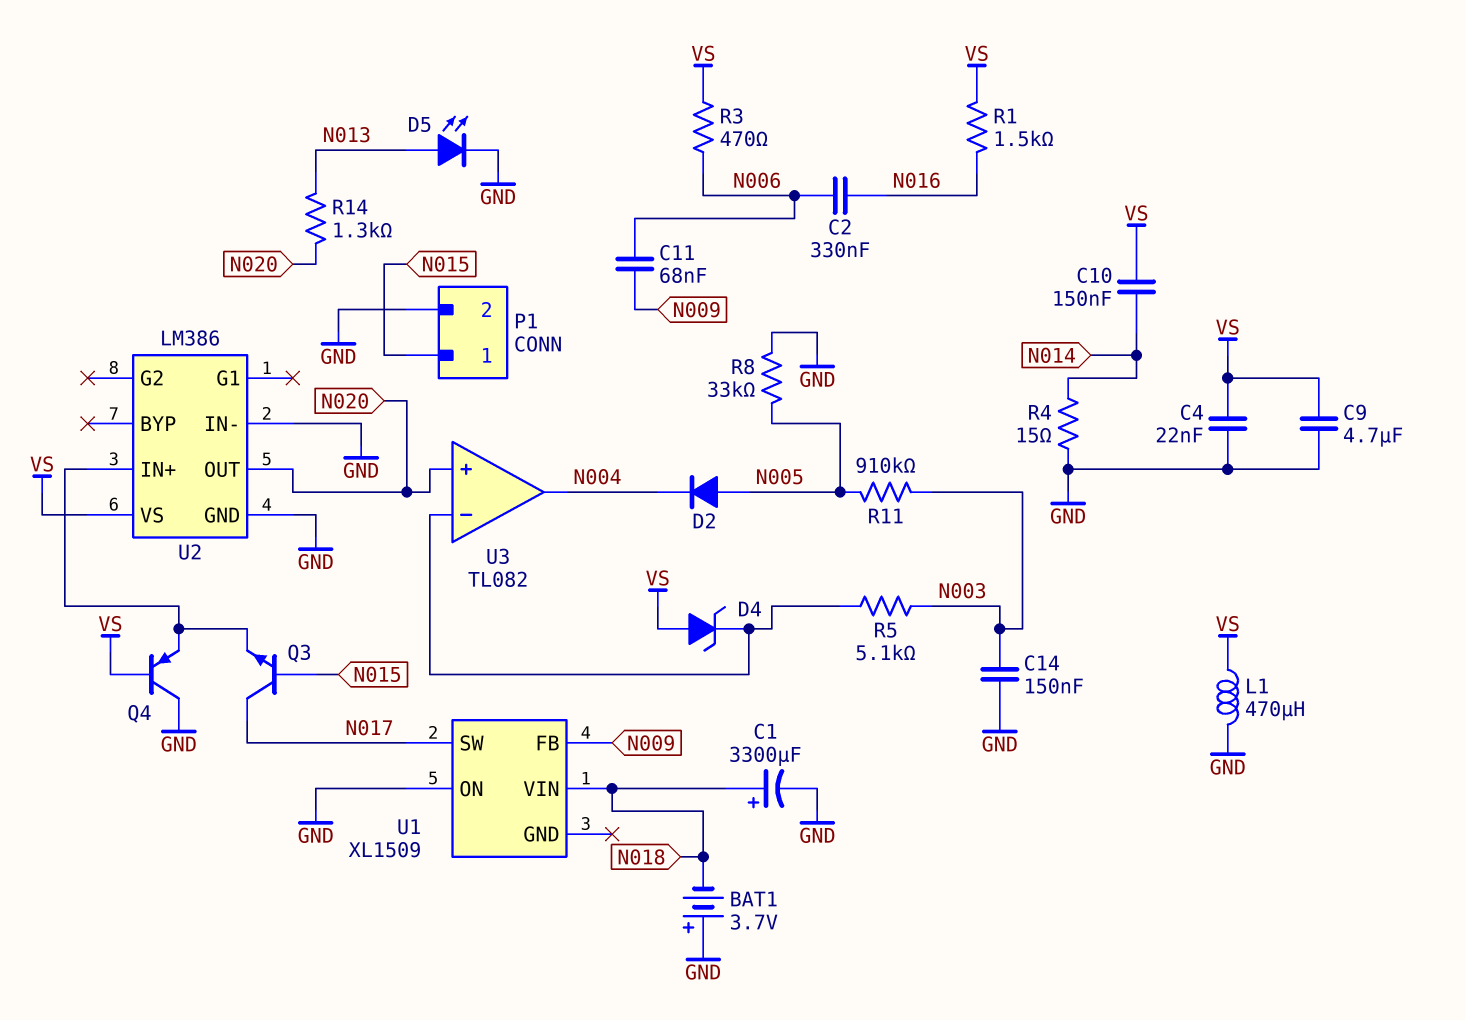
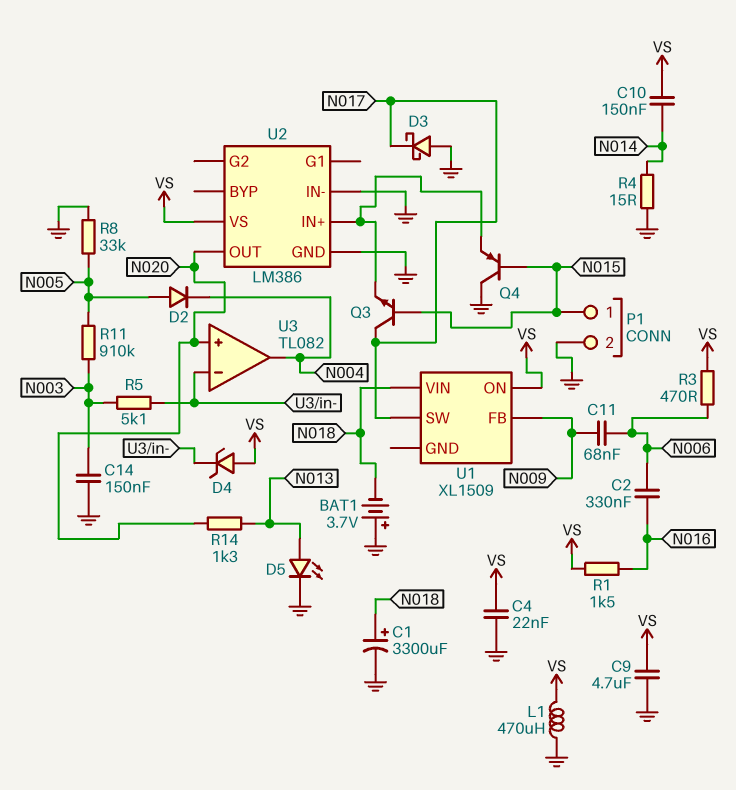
D3: none -> schottky (A GND, K N017)
Q4: PNP (B VS, C GND, E U2/IN+) -> PNP (B N015, C GND, E U2/IN+)
U1 pin ON: GND -> VS

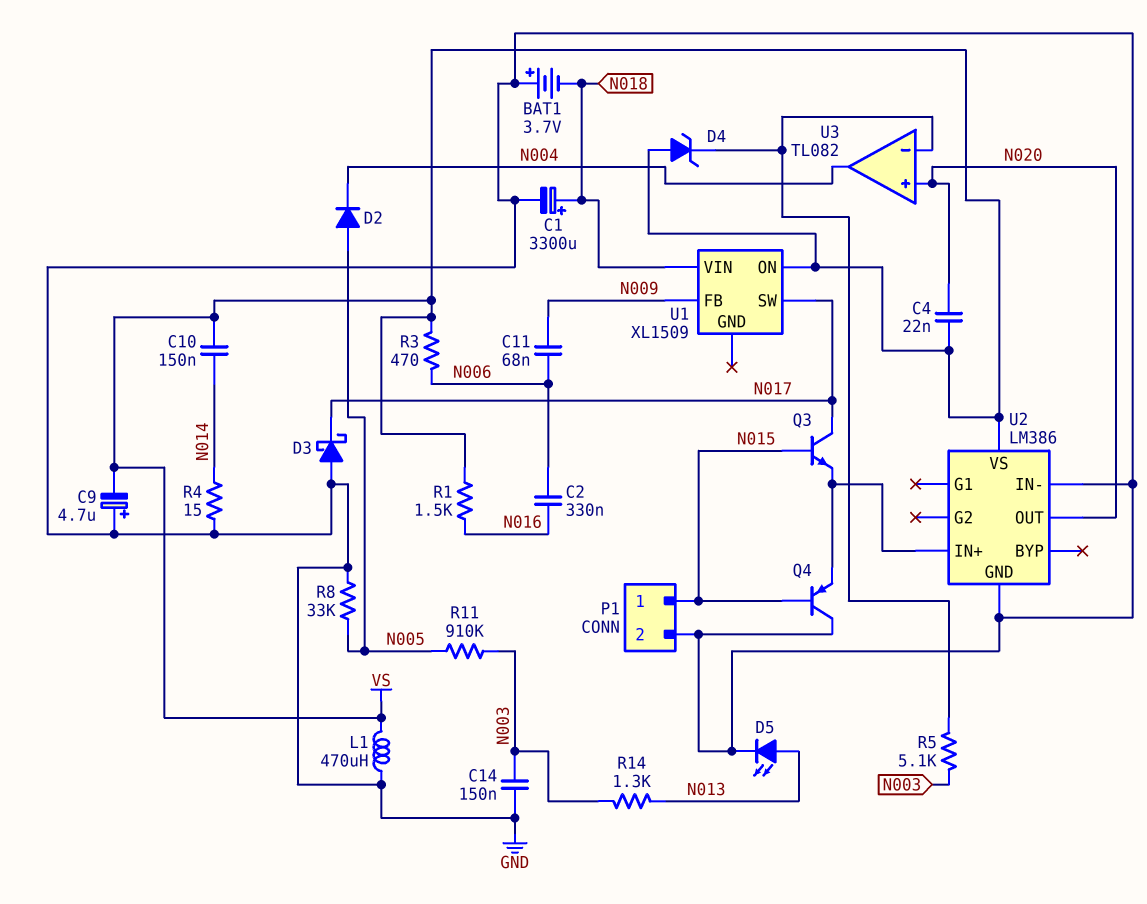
C4: 22nF (GND, VS) -> 22nF (N020, VS)
C9: 4.7uF (GND, VS) -> 4.7uF (plus GND, minus VS)
R14: 1.3k (N013, N020) -> 1.3k (N003, N013)

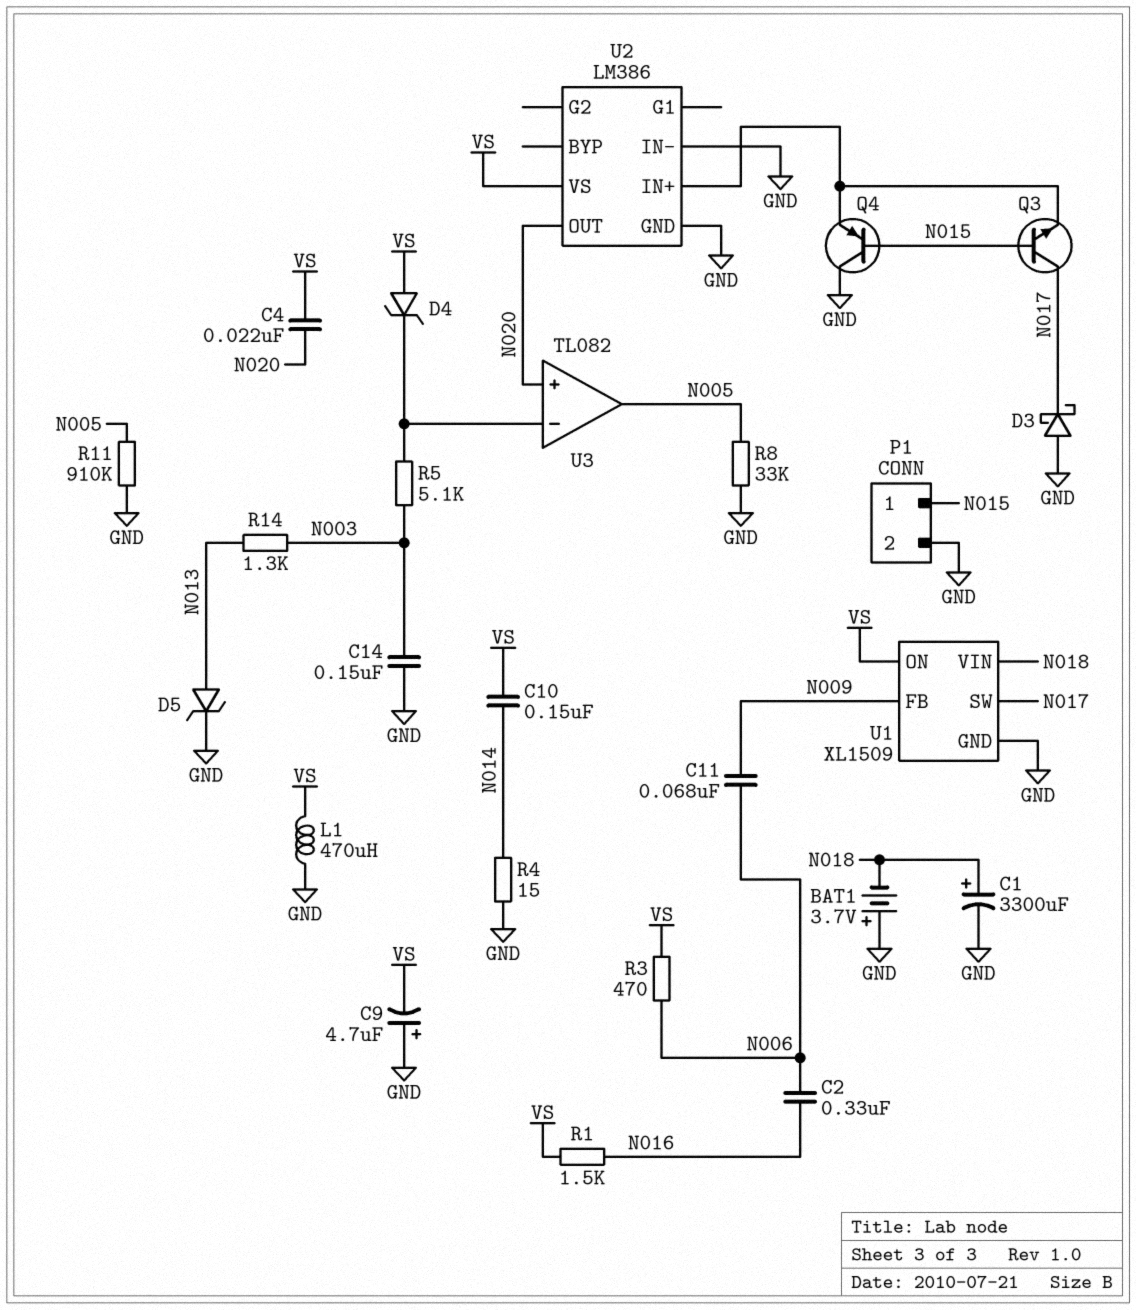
D2: diode (A N005, K N004) -> none
D5: LED (A N013, K GND) -> zener (A N013, K GND)
R11: 910k (N003, N005) -> 910k (GND, N005)
U1 pin GND: none -> GND
U3 pin out: N004 -> N005

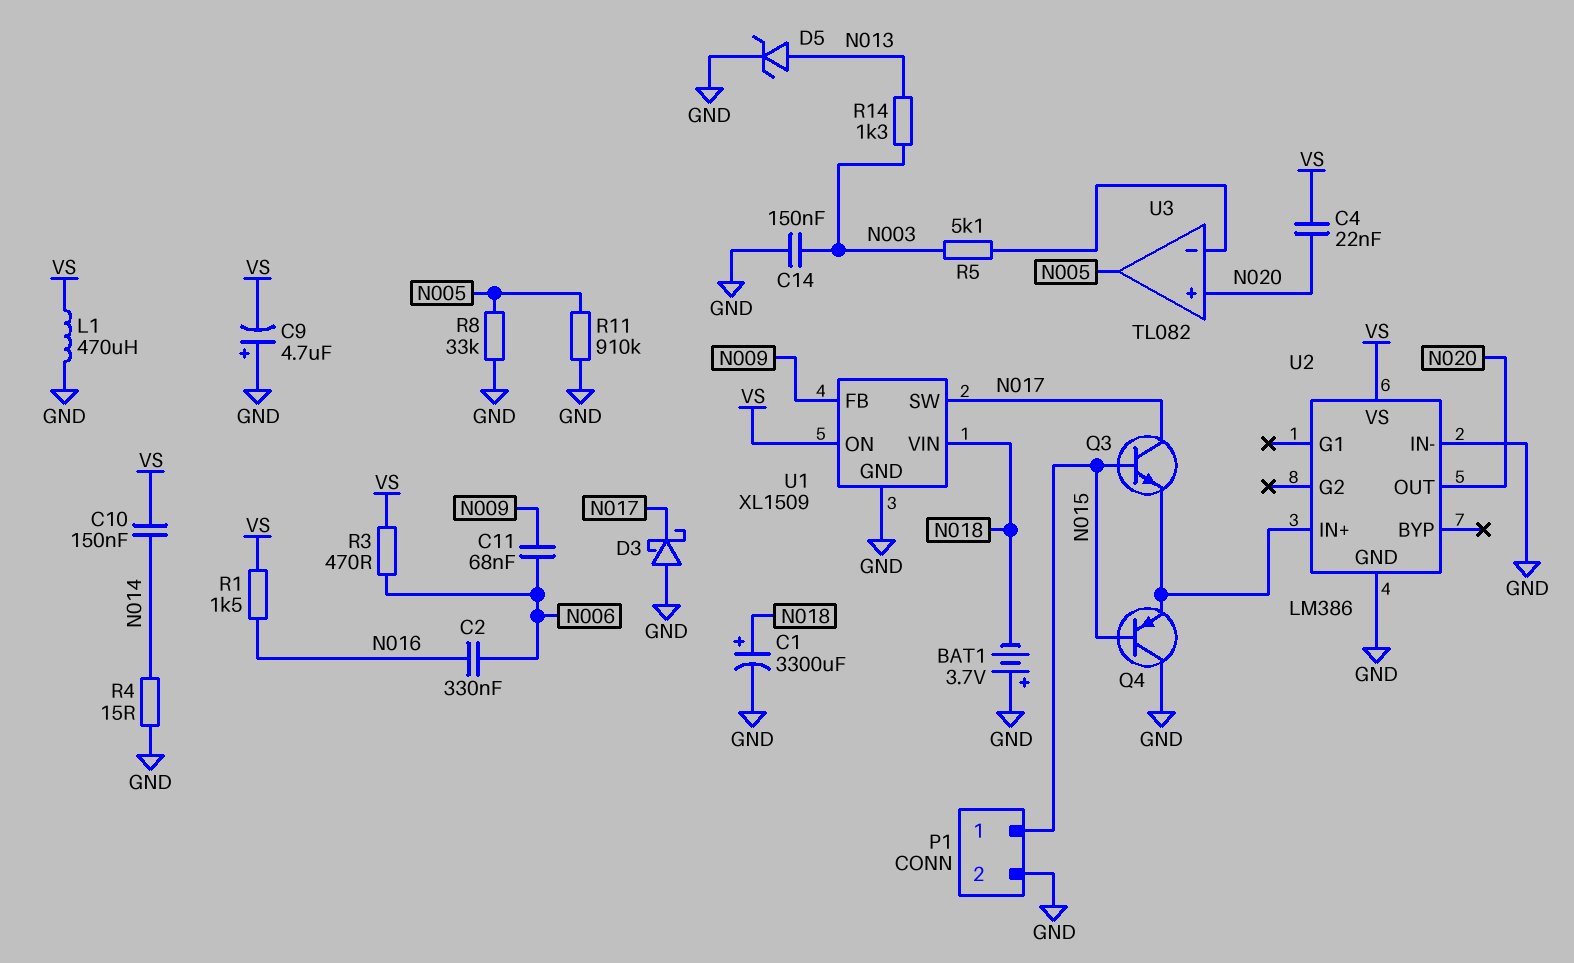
D4: zener (A VS, K U3/in-) -> none

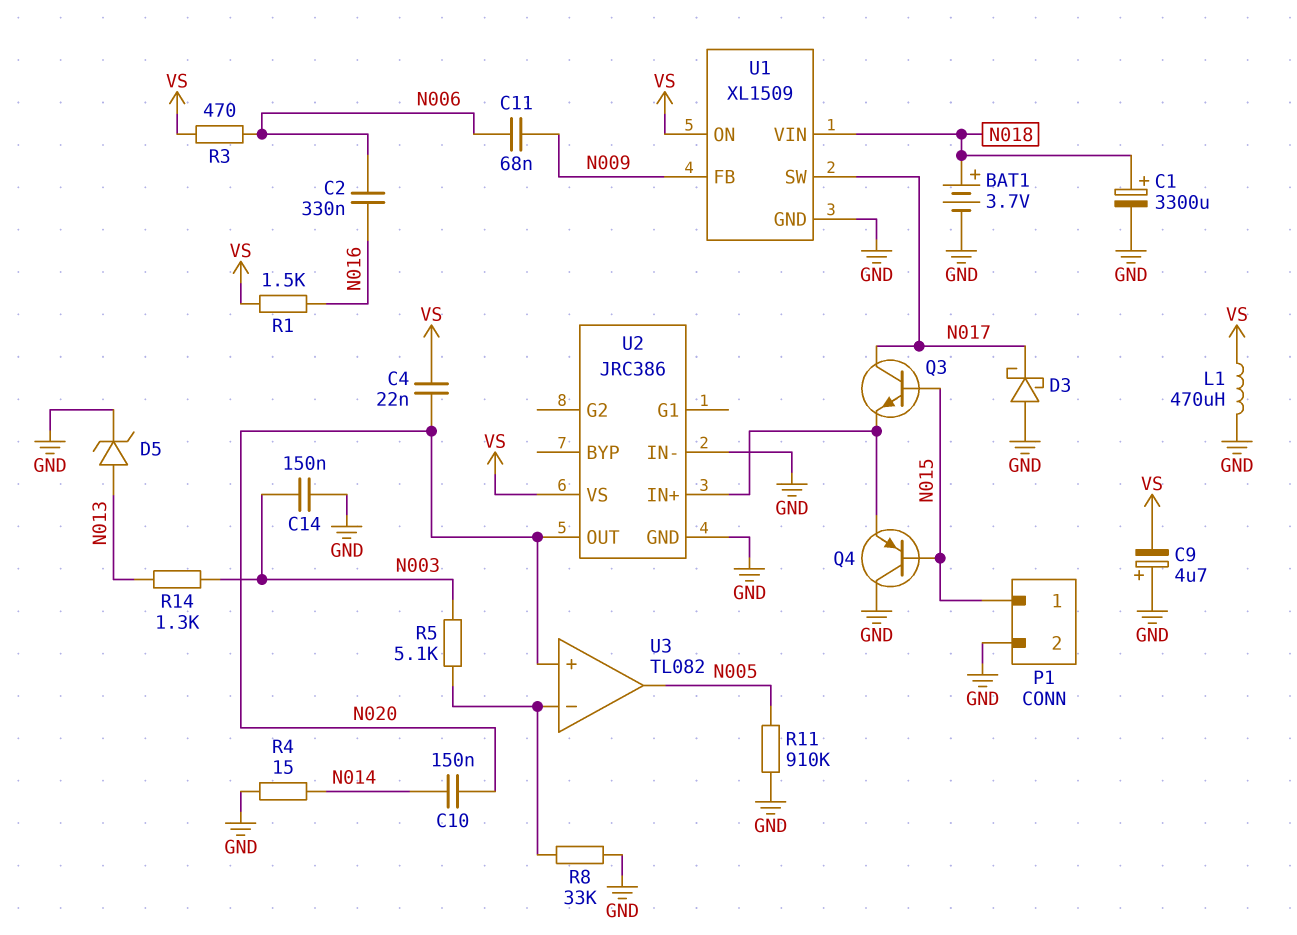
BAT1: 3.7V (plus GND, minus N018) -> 3.7V (plus N018, minus GND)
C10: 150nF (N014, VS) -> 150nF (N014, N020)
R8: 33k (GND, N005) -> 33k (GND, U3/in-)
U2: LM386 -> JRC386

